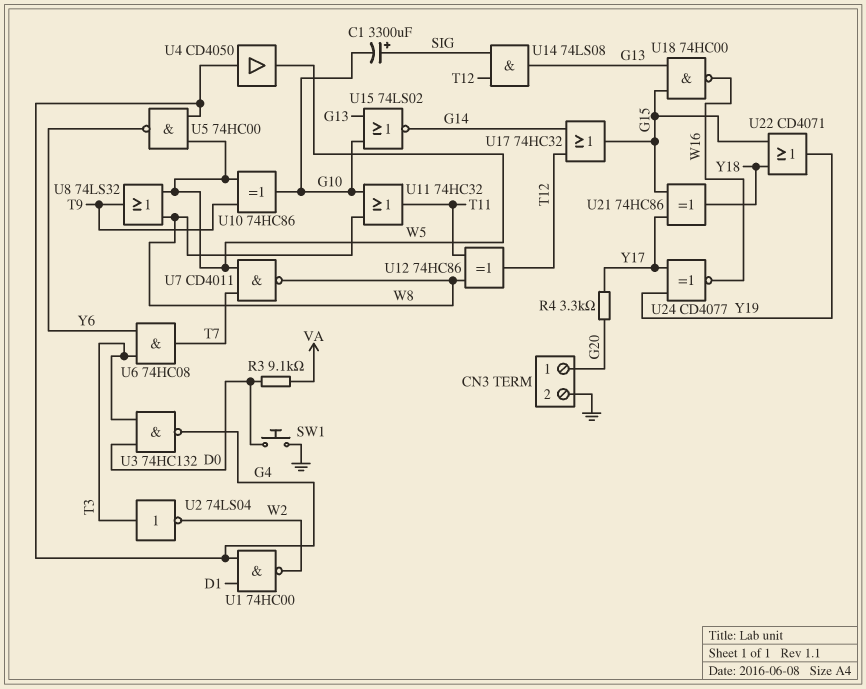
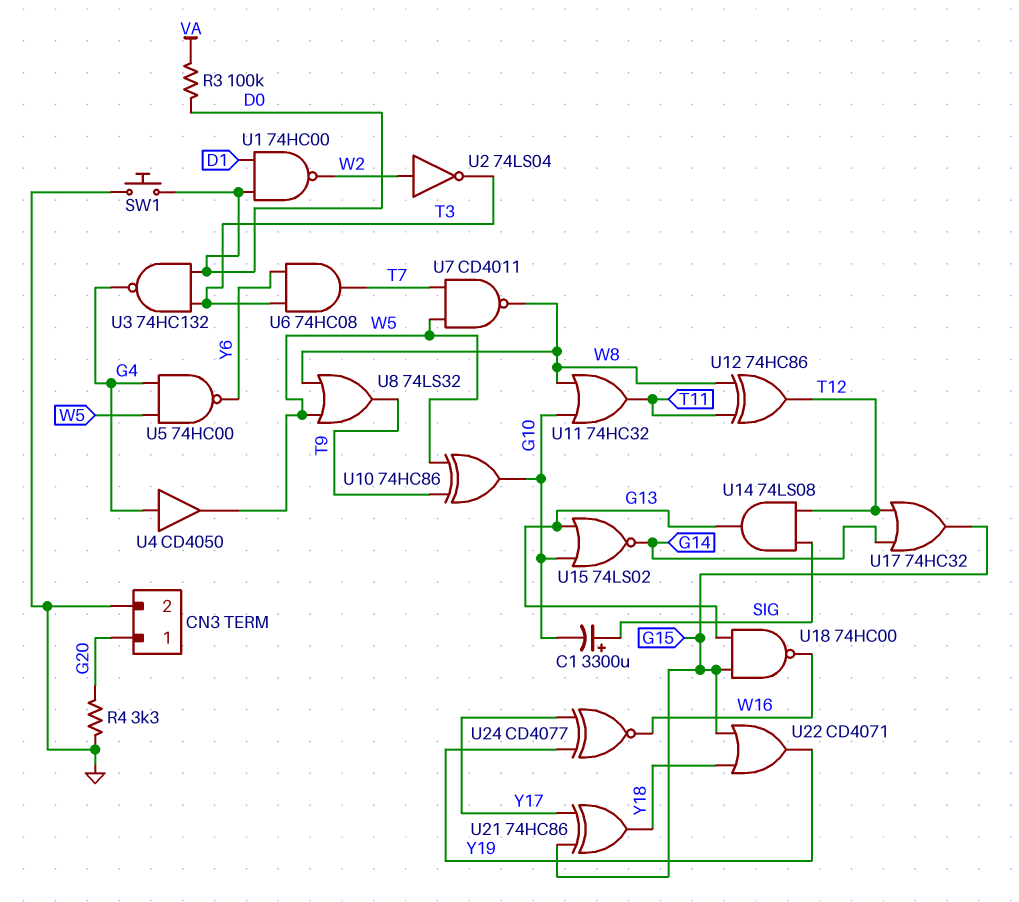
R3: 9.1k (D0, VA) -> 100k (D0, VA)
R4: 3.3k (G20, Y17) -> 3.3k (G20, GND)
U1: NAND 74HC00 (in D1, in G4, out W2) -> NAND 74HC00 (in D0, in D1, out W2)
U2: NOT 74LS04 (in T3, out W2) -> NOT 74LS04 (in W2, out T3)

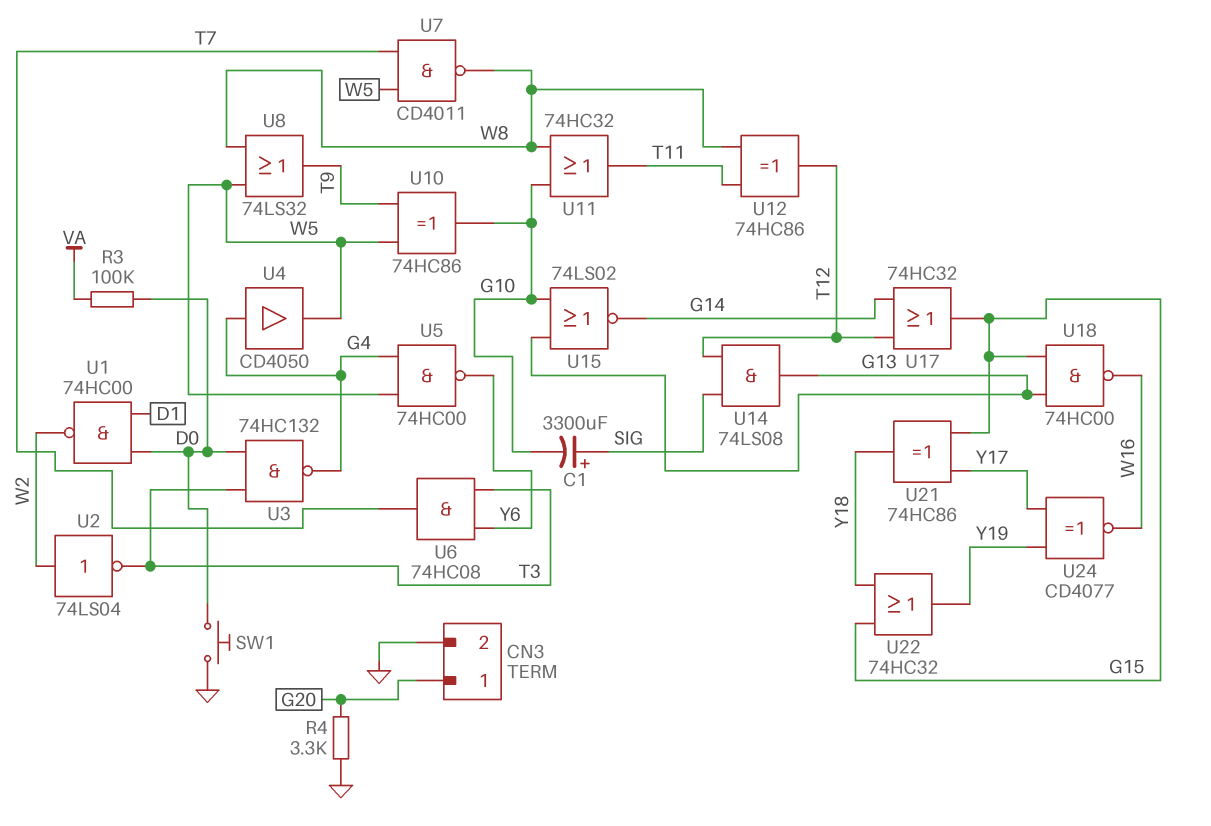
U22: OR CD4071 (in G15, in Y18, out Y19) -> OR 74HC32 (in G15, in Y18, out Y19)

